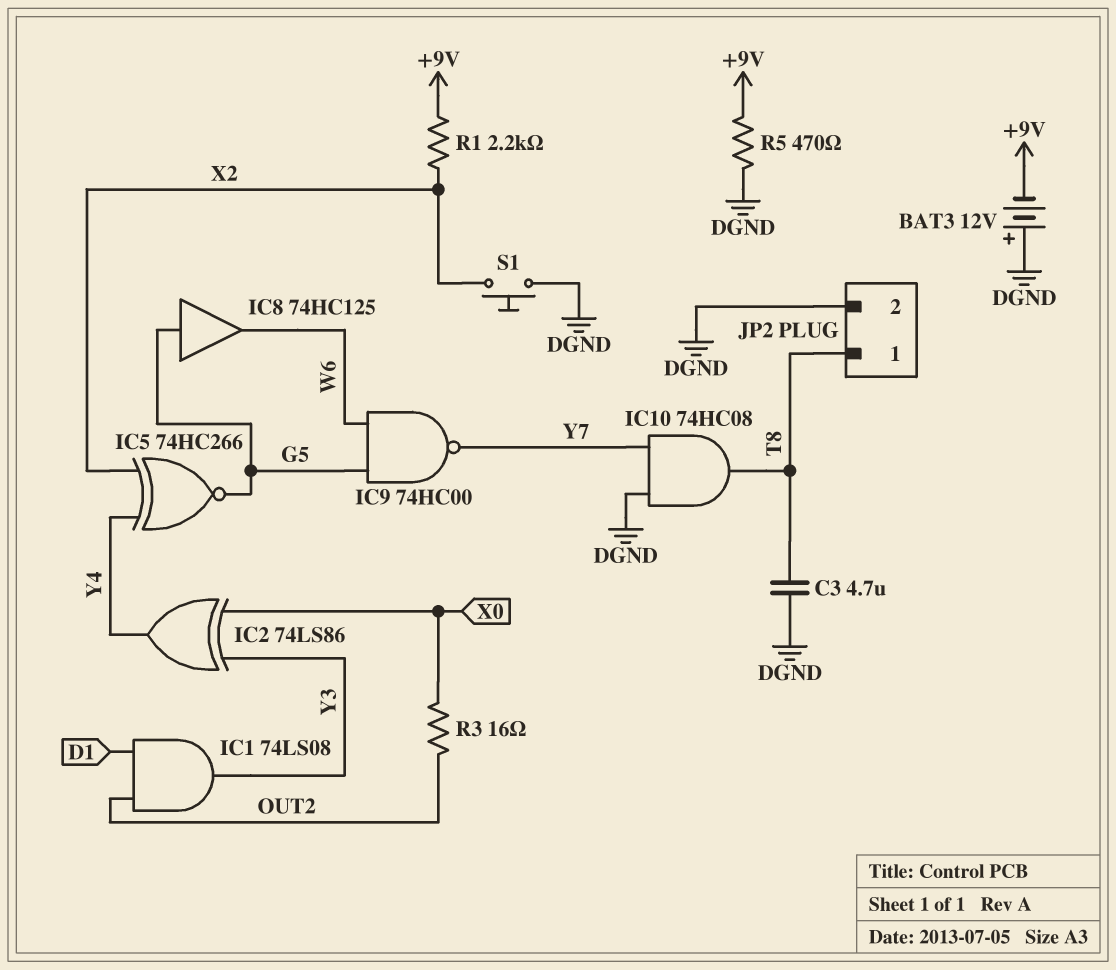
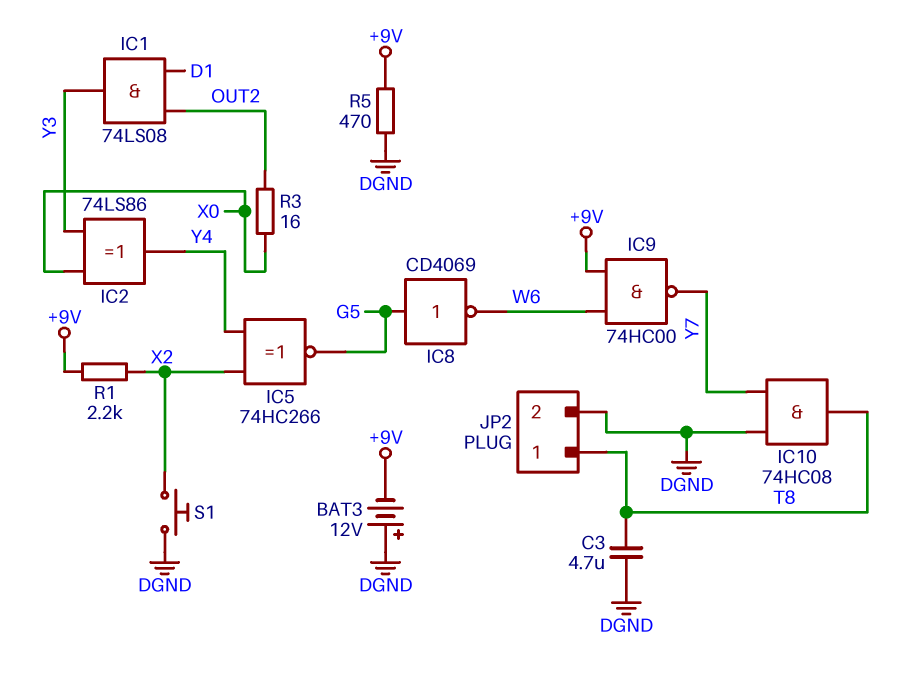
IC8: buffer 74HC125 (in G5, out W6) -> NOT CD4069 (in G5, out W6)
IC9: NAND 74HC00 (in G5, in W6, out Y7) -> NAND 74HC00 (in +9V, in W6, out Y7)

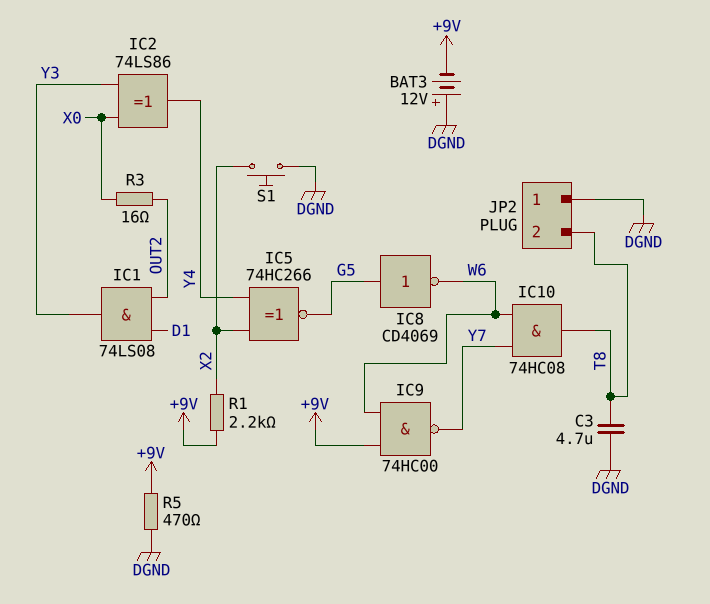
IC10: AND 74HC08 (in DGND, in Y7, out T8) -> AND 74HC08 (in W6, in Y7, out T8)
JP2 pin 1: T8 -> DGND
JP2 pin 2: DGND -> T8

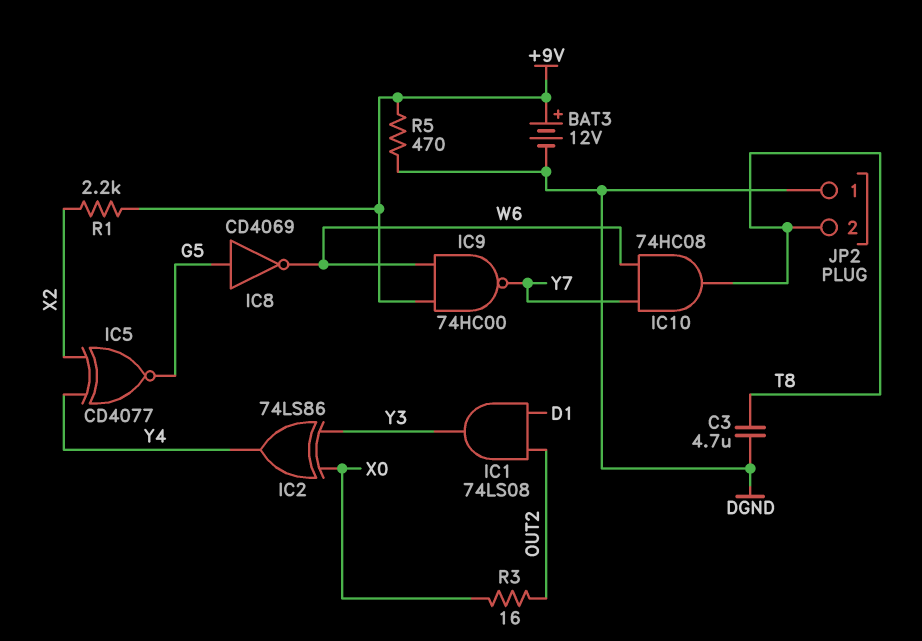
BAT3: 12V (plus DGND, minus +9V) -> 12V (plus +9V, minus DGND)
IC5: XNOR 74HC266 (in X2, in Y4, out G5) -> XNOR CD4077 (in X2, in Y4, out G5)
S1: button (DGND, X2) -> none

